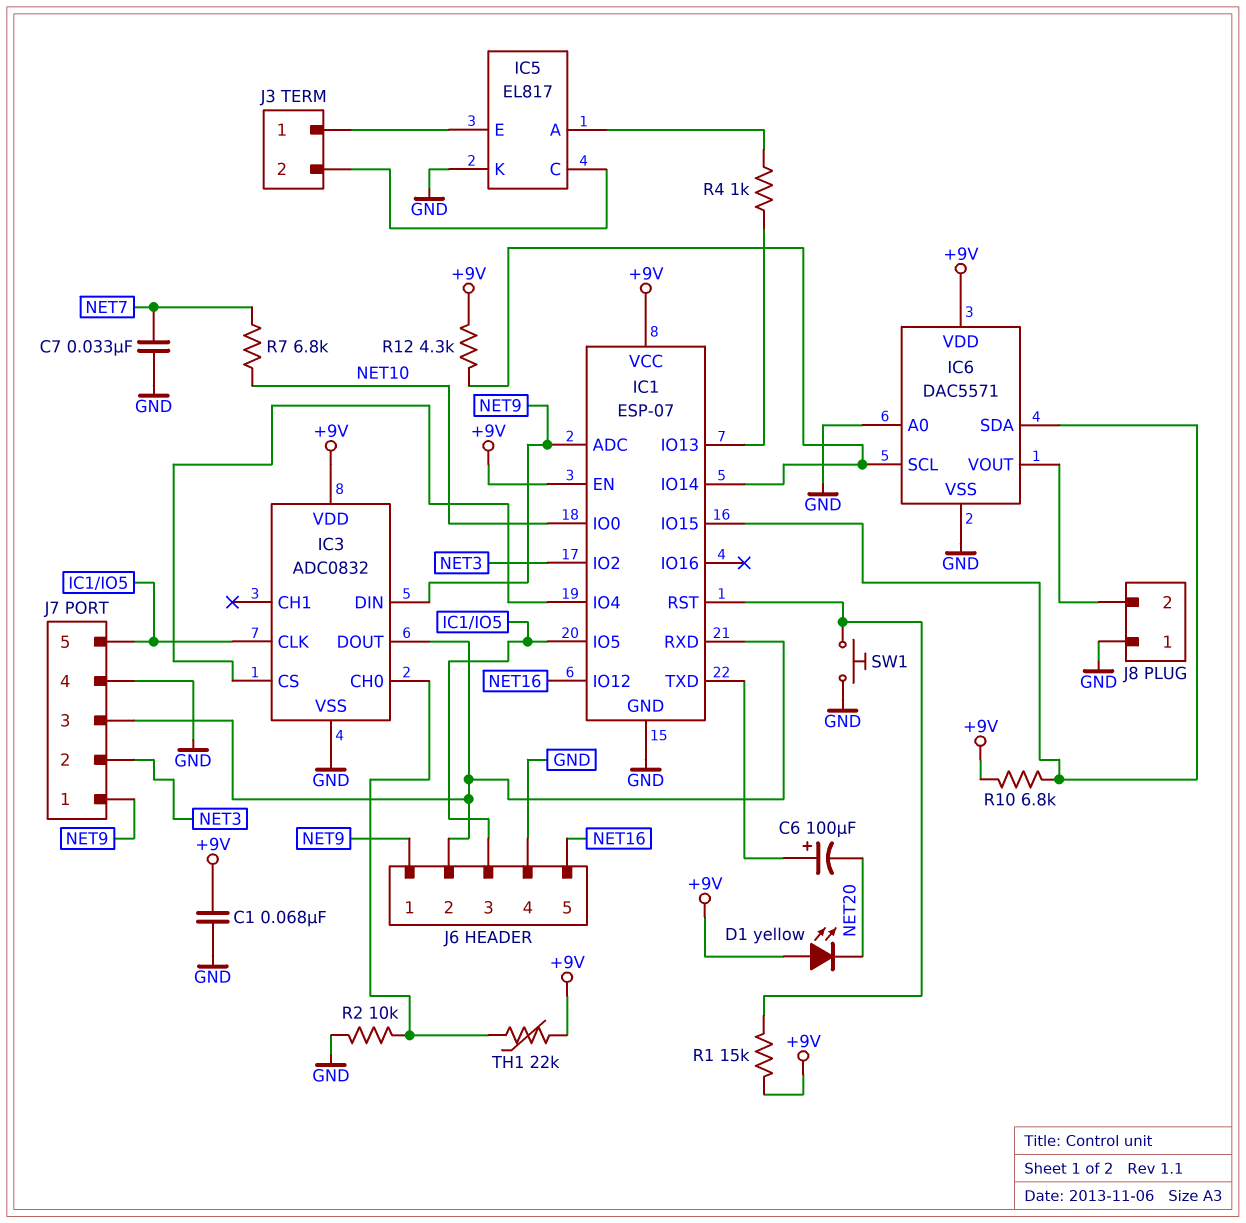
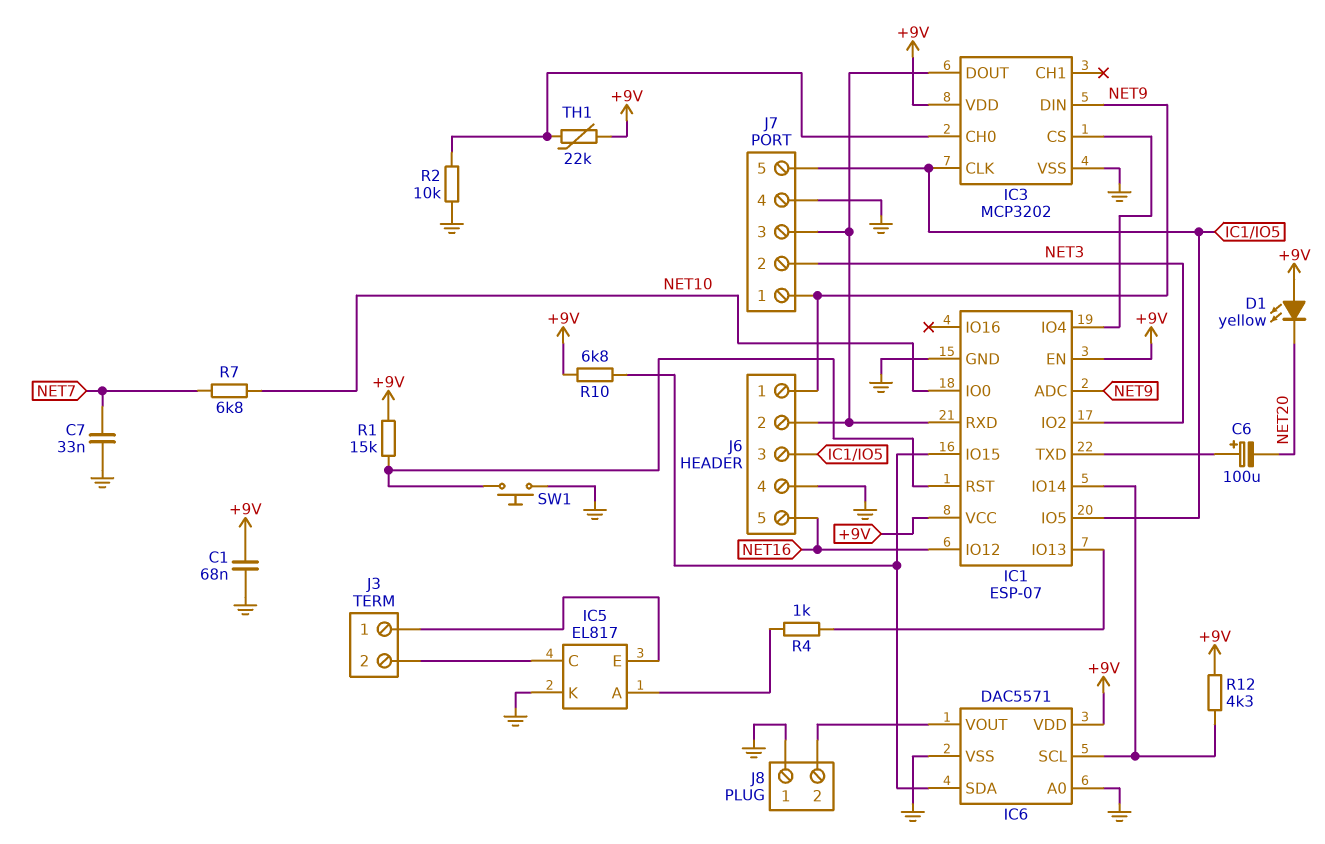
IC3: ADC0832 -> MCP3202

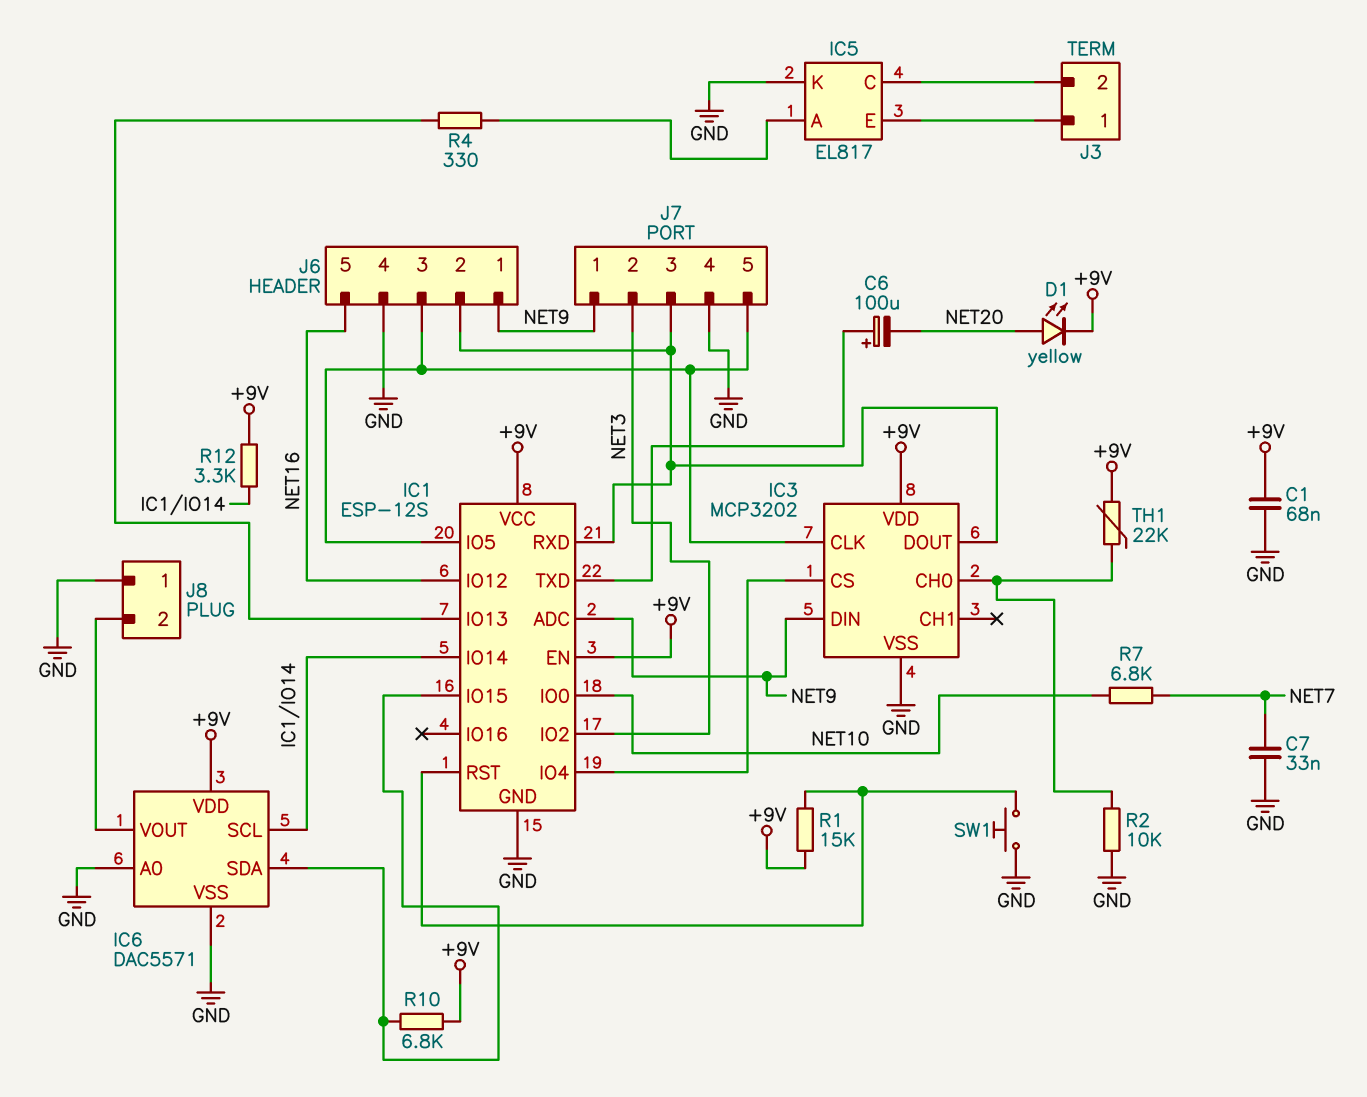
D1: LED yellow (A +9V, K NET20) -> LED yellow (A NET20, K +9V)
IC1: ESP-07 -> ESP-12S
R4: 1k (IC1/IO13, IC5/A) -> 330 (IC1/IO13, IC5/A)
R12: 4.3k (+9V, IC1/IO14) -> 3.3k (+9V, IC1/IO14)

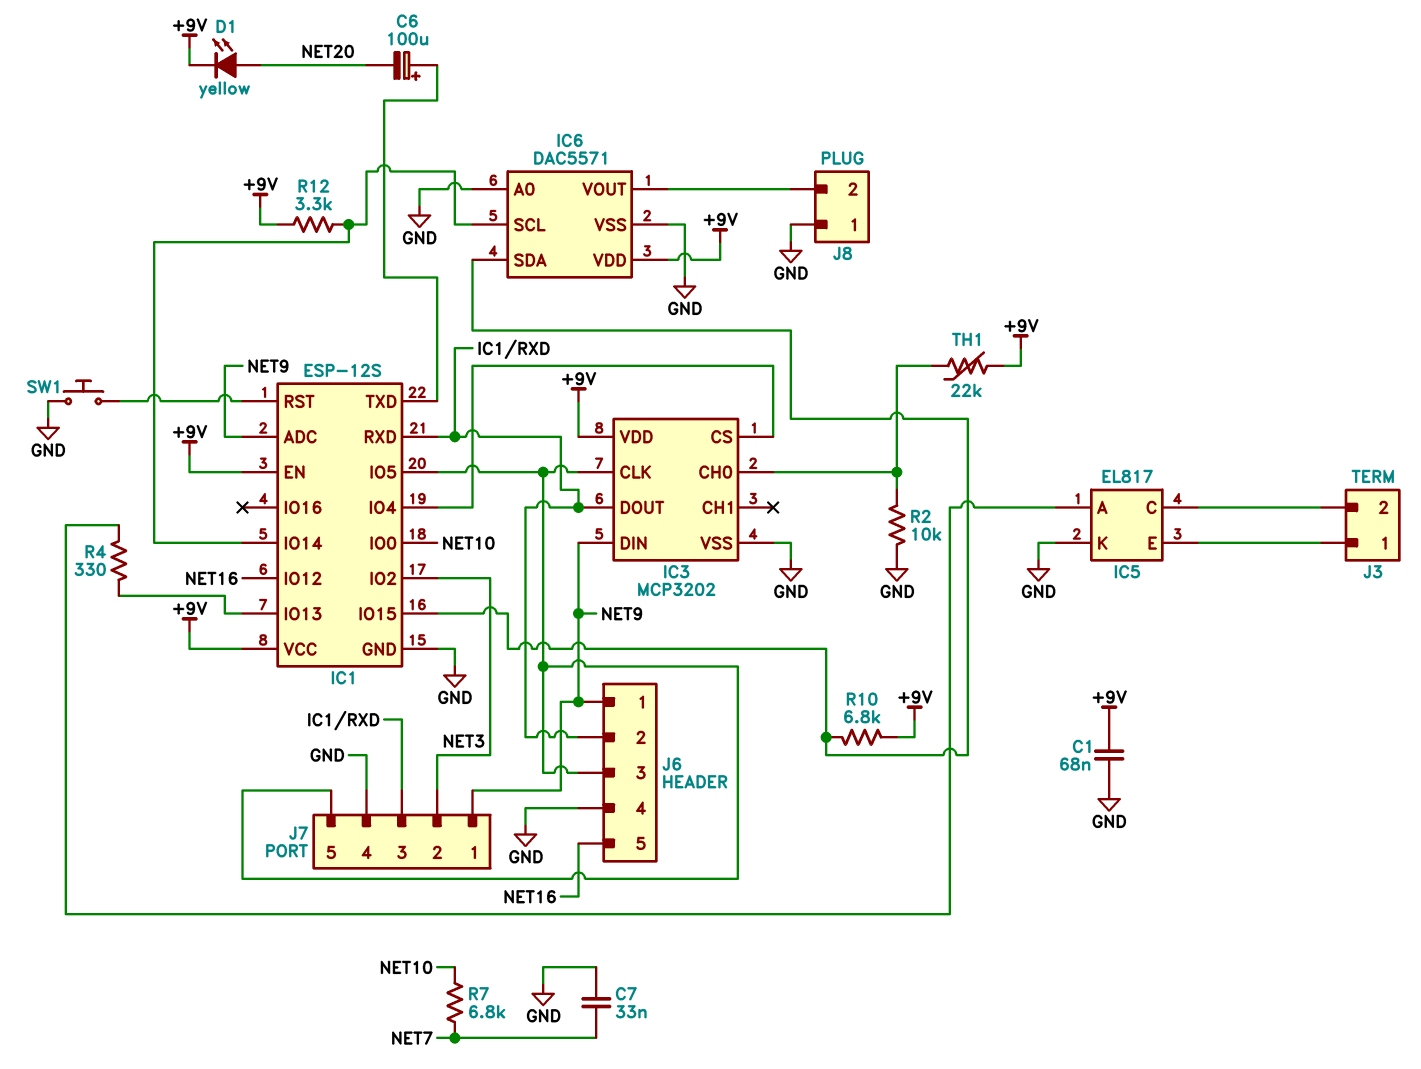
R1: 15k (+9V, IC1/RST) -> none

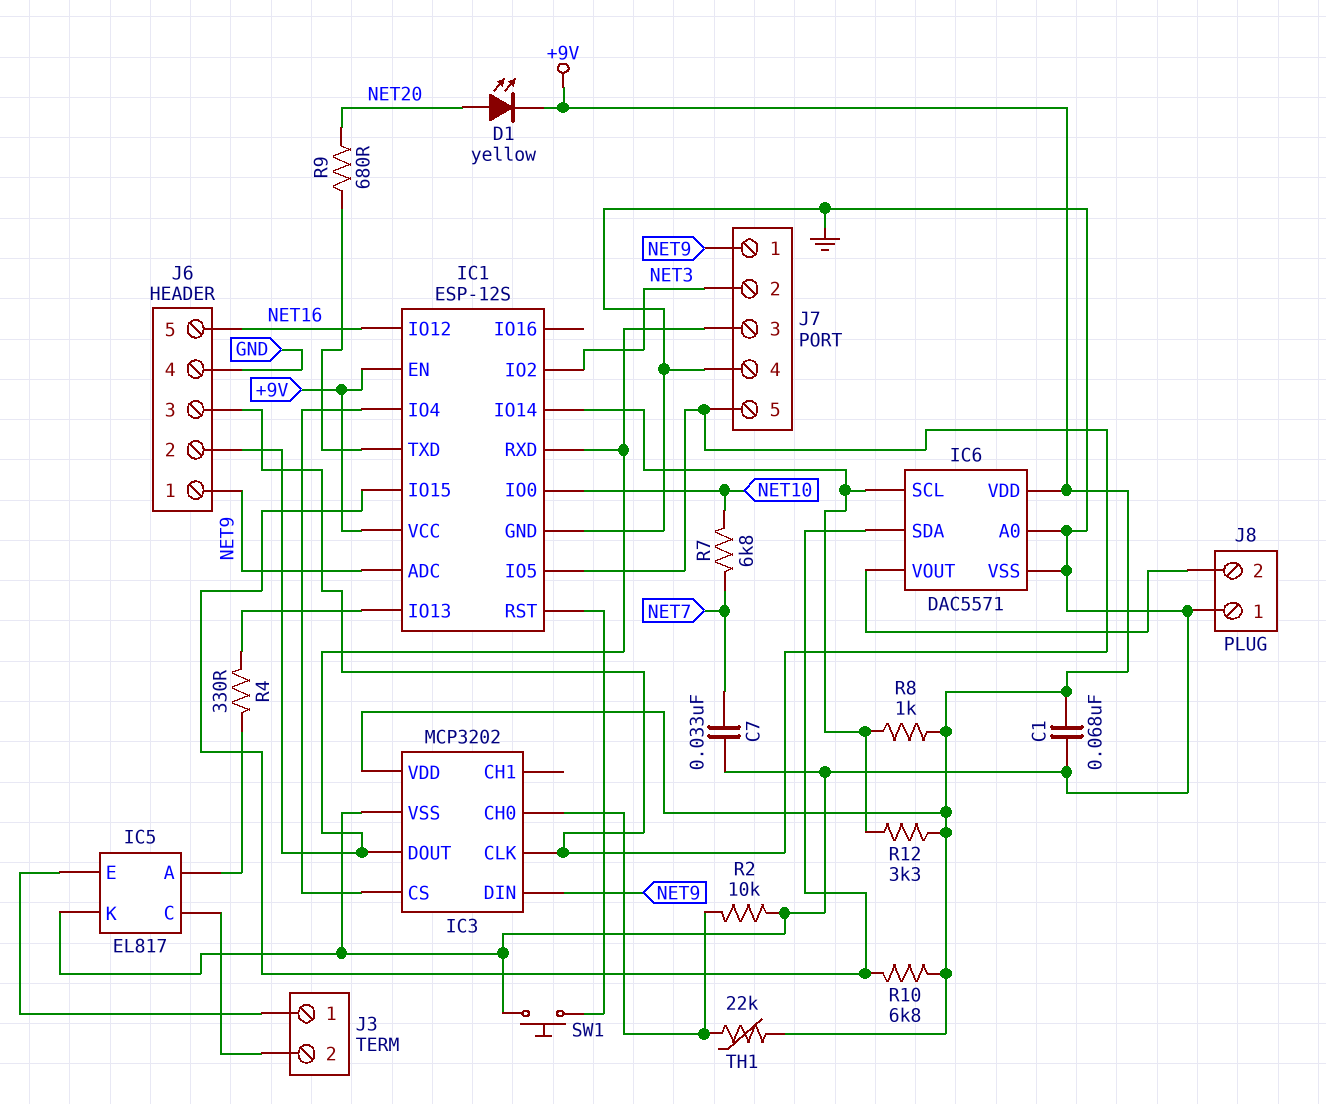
C6: 100uF (plus IC1/TXD, minus NET20) -> none
R8: none -> 1k (+9V, IC1/IO14)
R9: none -> 680 (IC1/TXD, NET20)

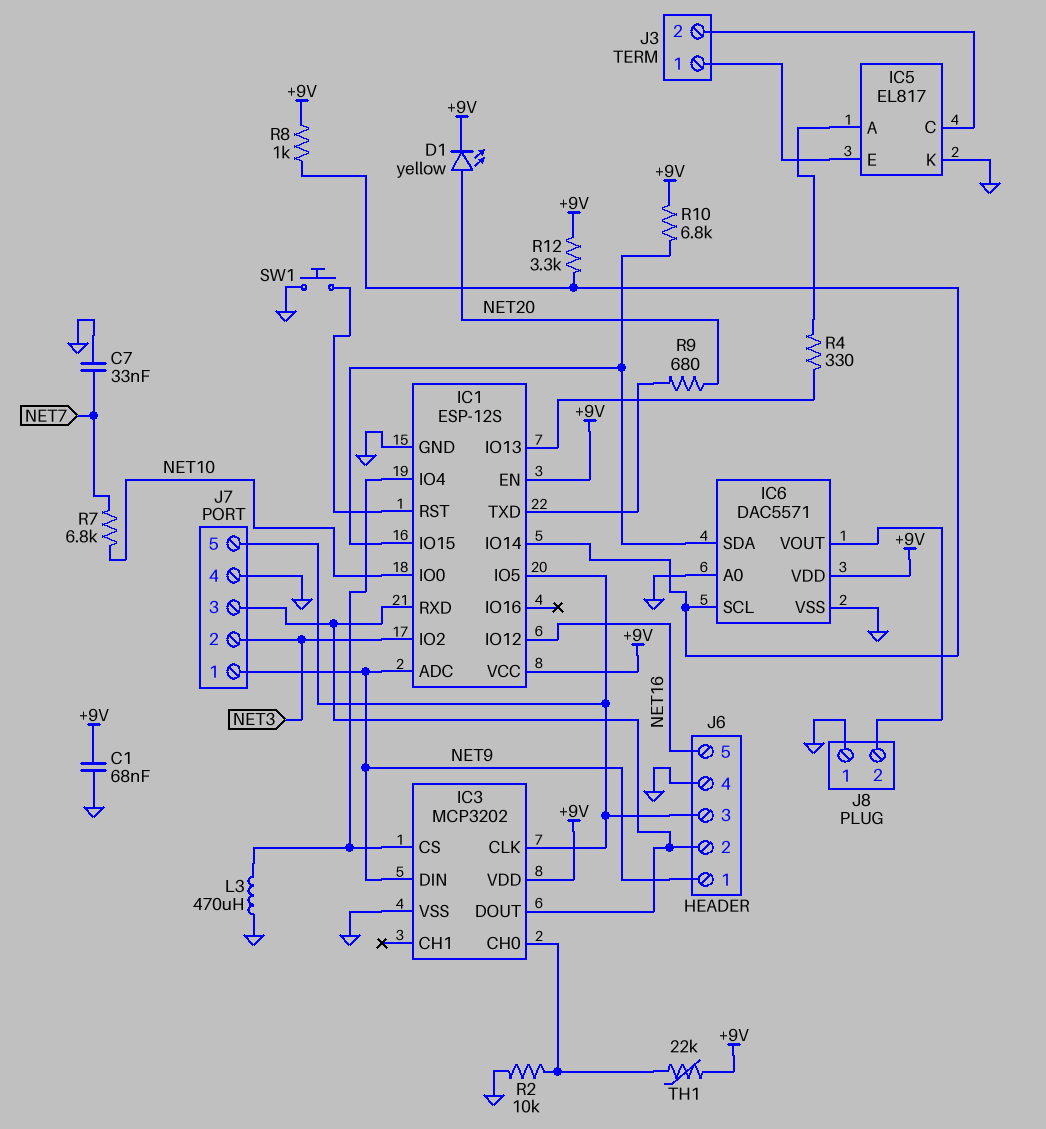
L3: none -> 470uH (GND, IC1/IO4)

